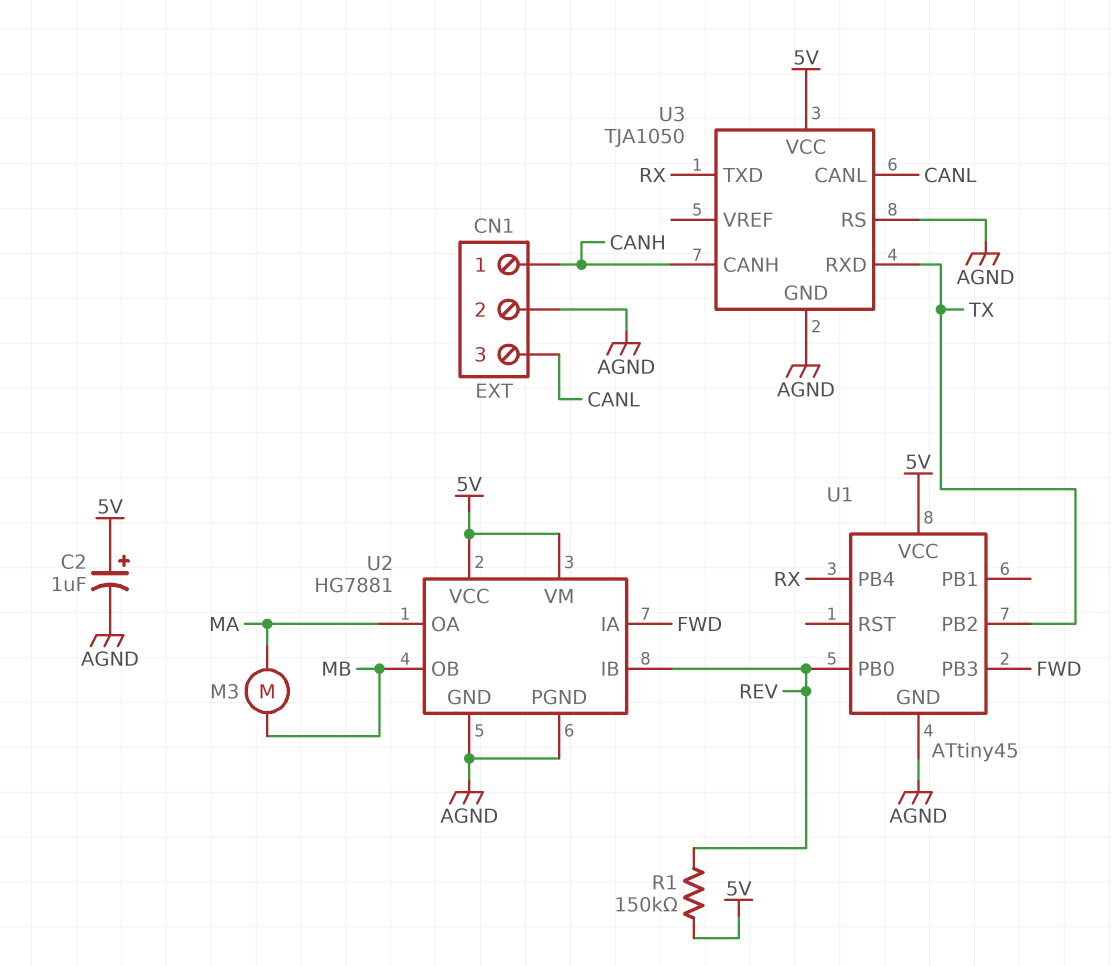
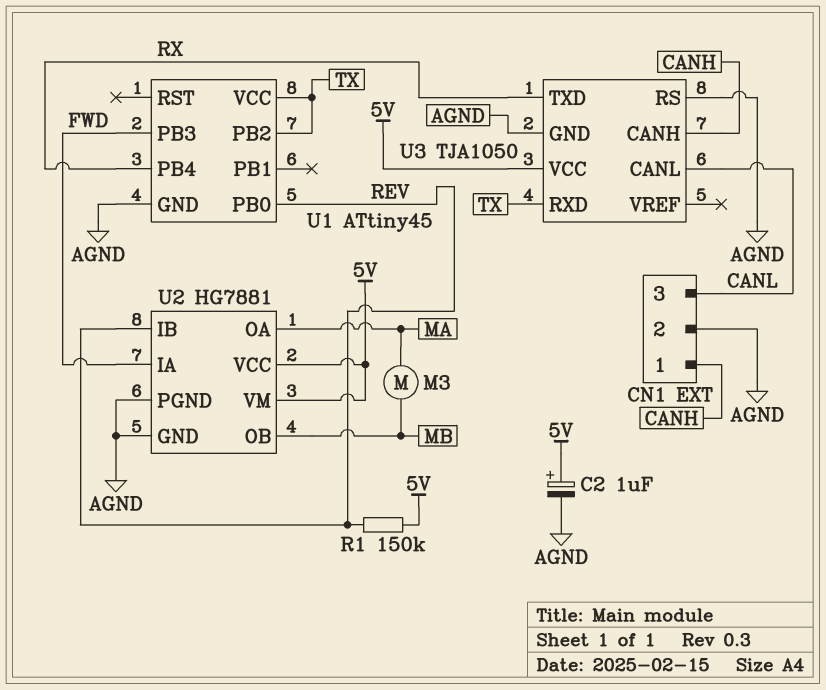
U1 pin VCC: 5V -> TX

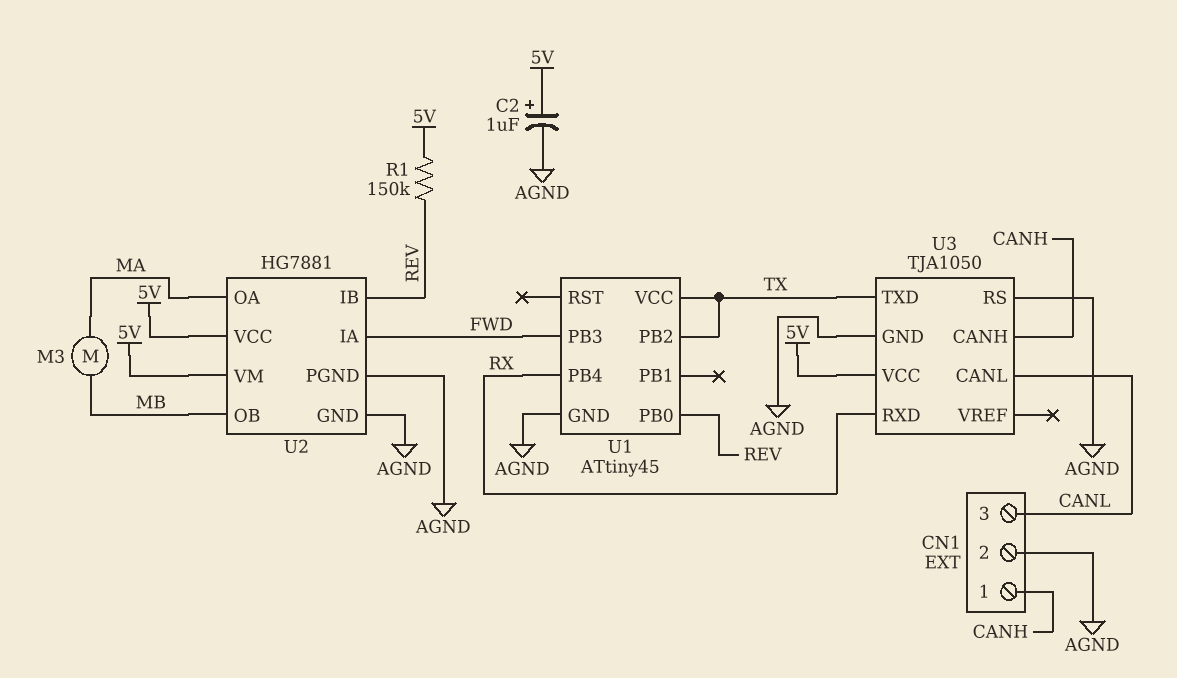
U3 pin RXD: TX -> RX
U3 pin TXD: RX -> TX

